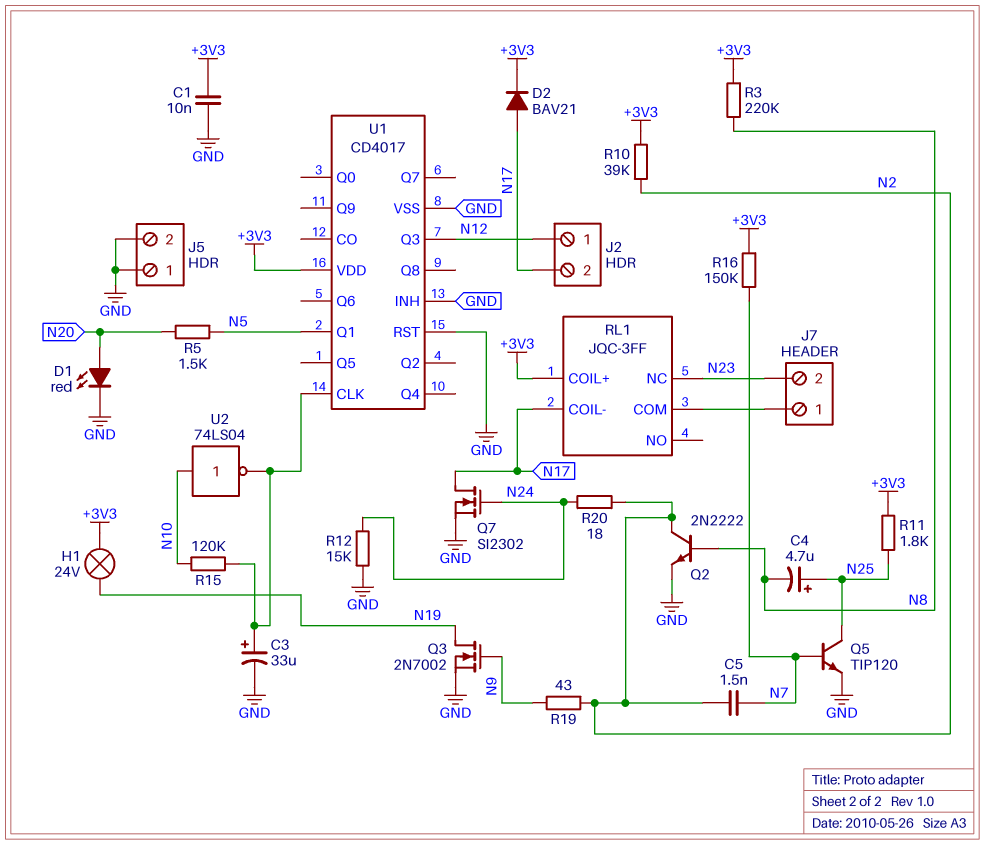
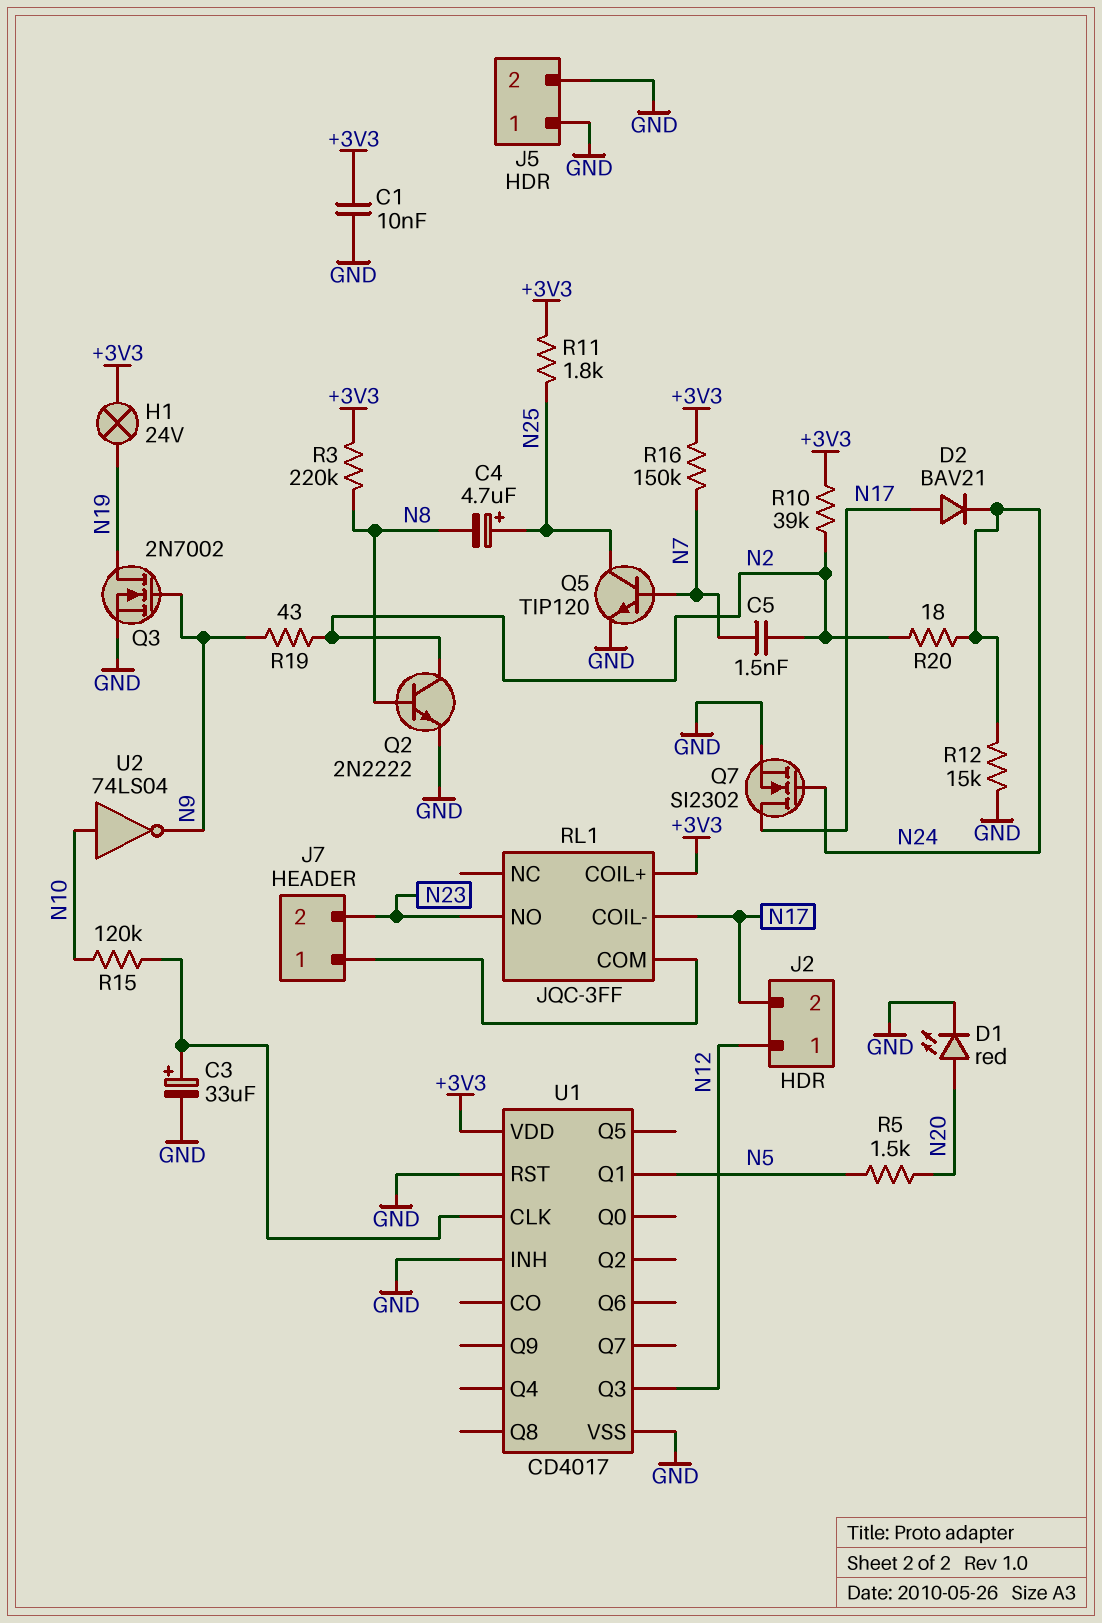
D2: diode BAV21 (A N17, K +3V3) -> diode BAV21 (A N17, K N24)
RL1 pin NC: N23 -> none
RL1 pin NO: none -> N23
U2: NOT 74LS04 (in N10, out U1/CLK) -> NOT 74LS04 (in N10, out N9)

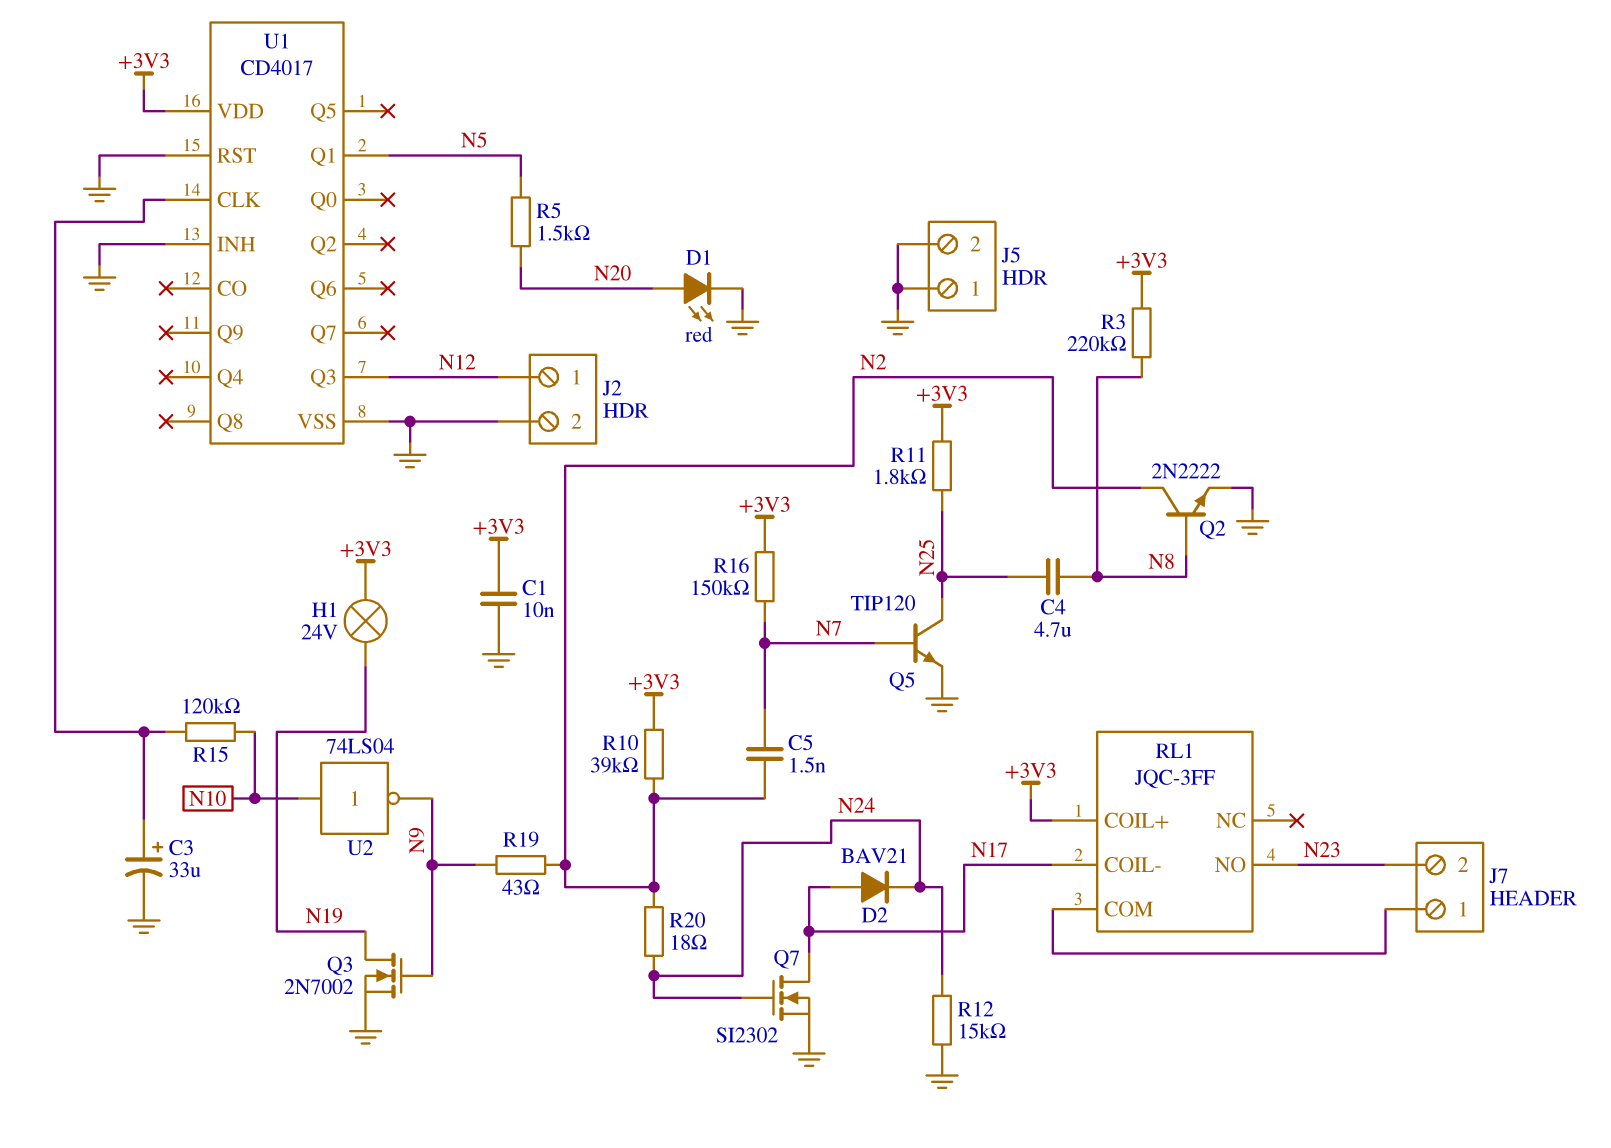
C4: 4.7uF (plus N25, minus N8) -> 4.7uF (N8, N25)
J2 pin 2: N17 -> GND

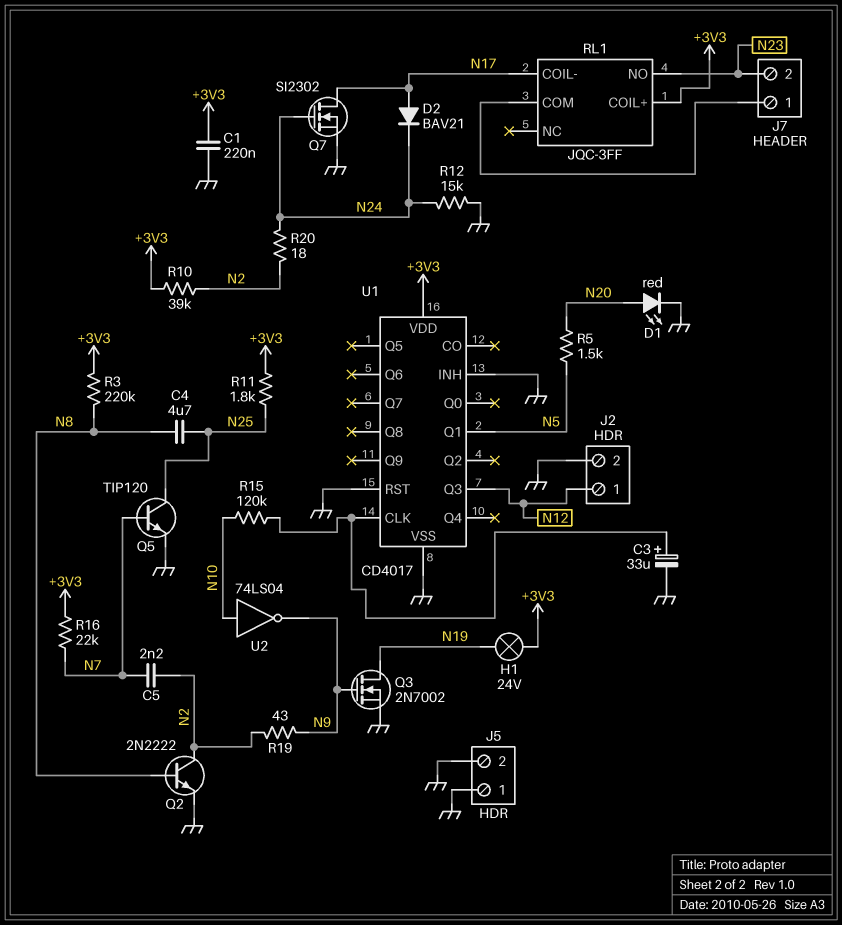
C1: 10nF (+3V3, GND) -> 220nF (+3V3, GND)
C5: 1.5nF (N2, N7) -> 2.2nF (N2, N7)
R16: 150k (+3V3, N7) -> 22k (+3V3, N7)

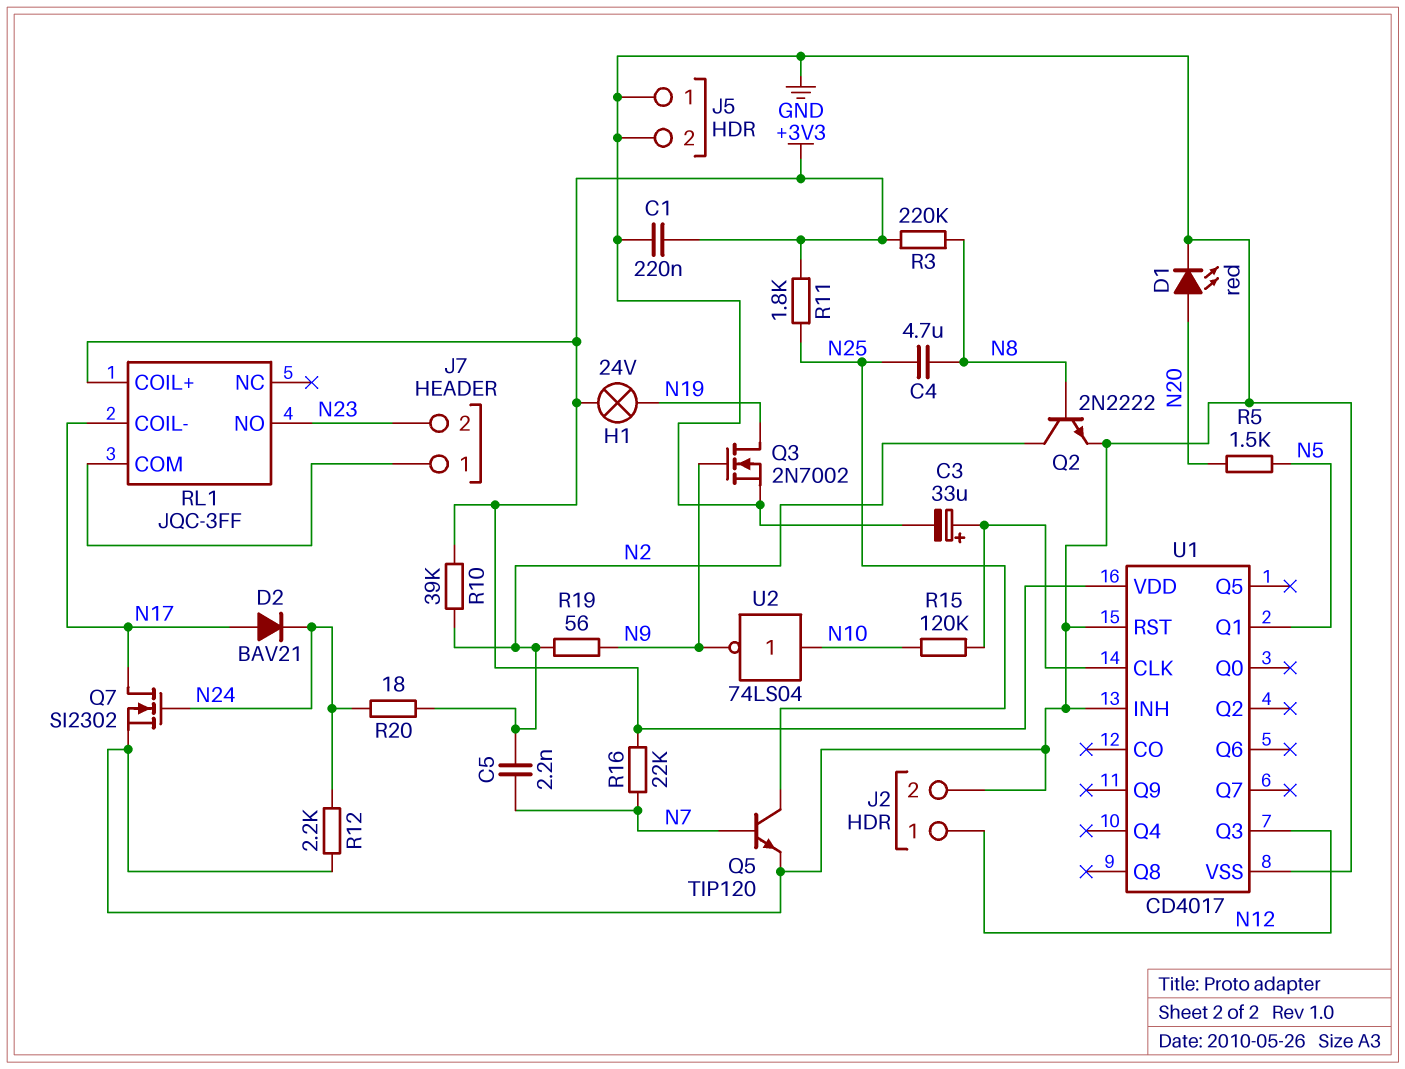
R12: 15k (GND, N24) -> 2.2k (GND, N24)
R19: 43 (N2, N9) -> 56 (N2, N9)

